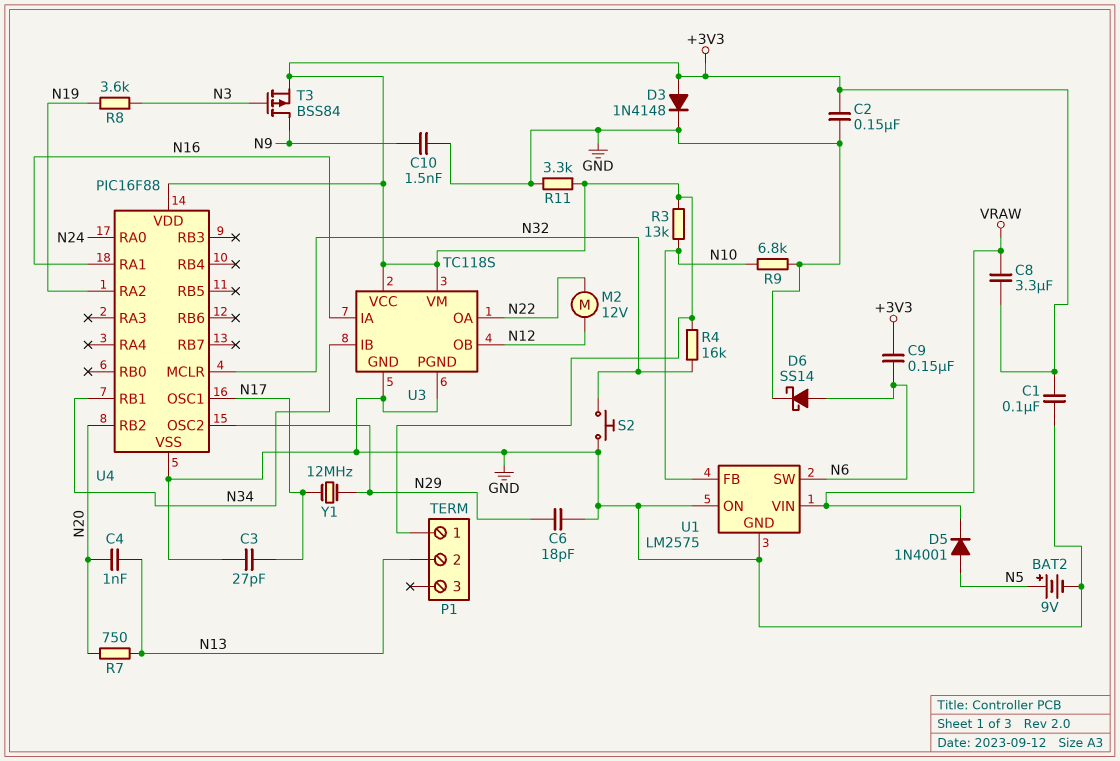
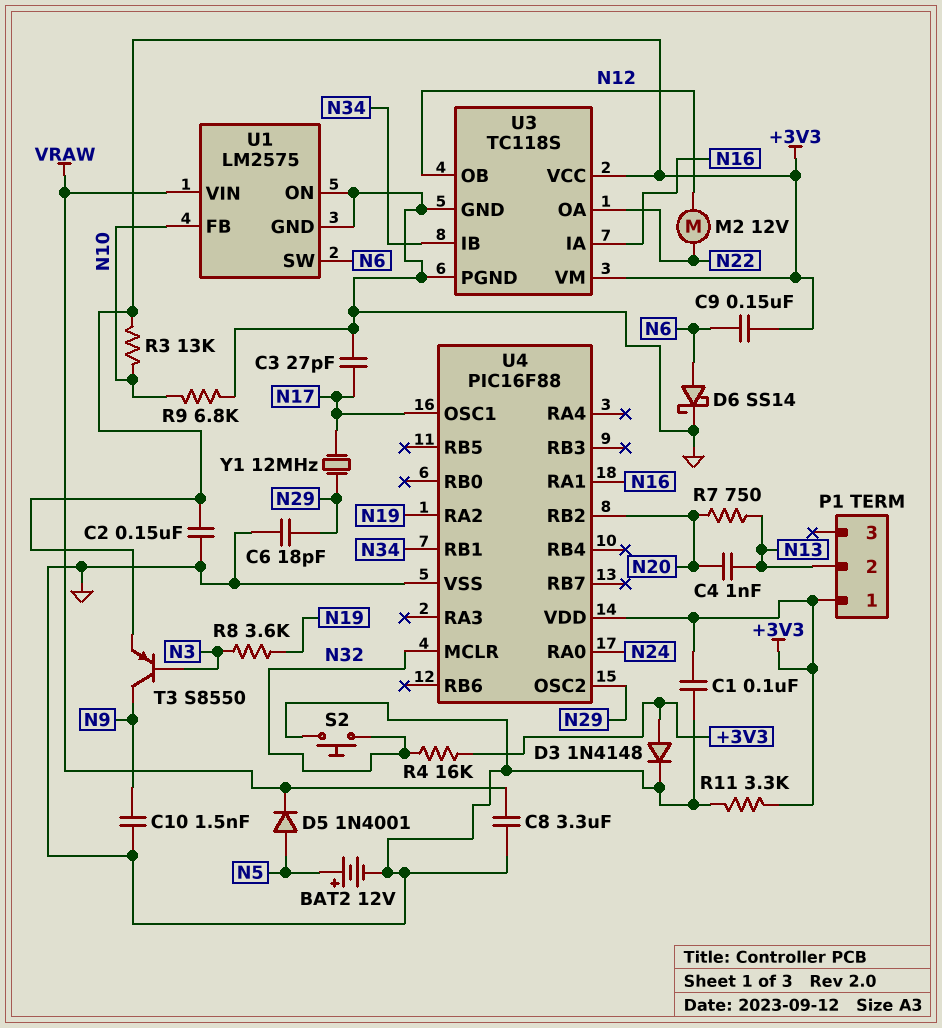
BAT2: 9V (plus N5, minus GND) -> 12V (plus N5, minus GND)
C8: 3.3uF (+3V3, VRAW) -> 3.3uF (GND, VRAW)
T3: PMOS BSS84 (G N3, D N9, S +3V3) -> PNP S8550 (B N3, C N9, E +3V3)

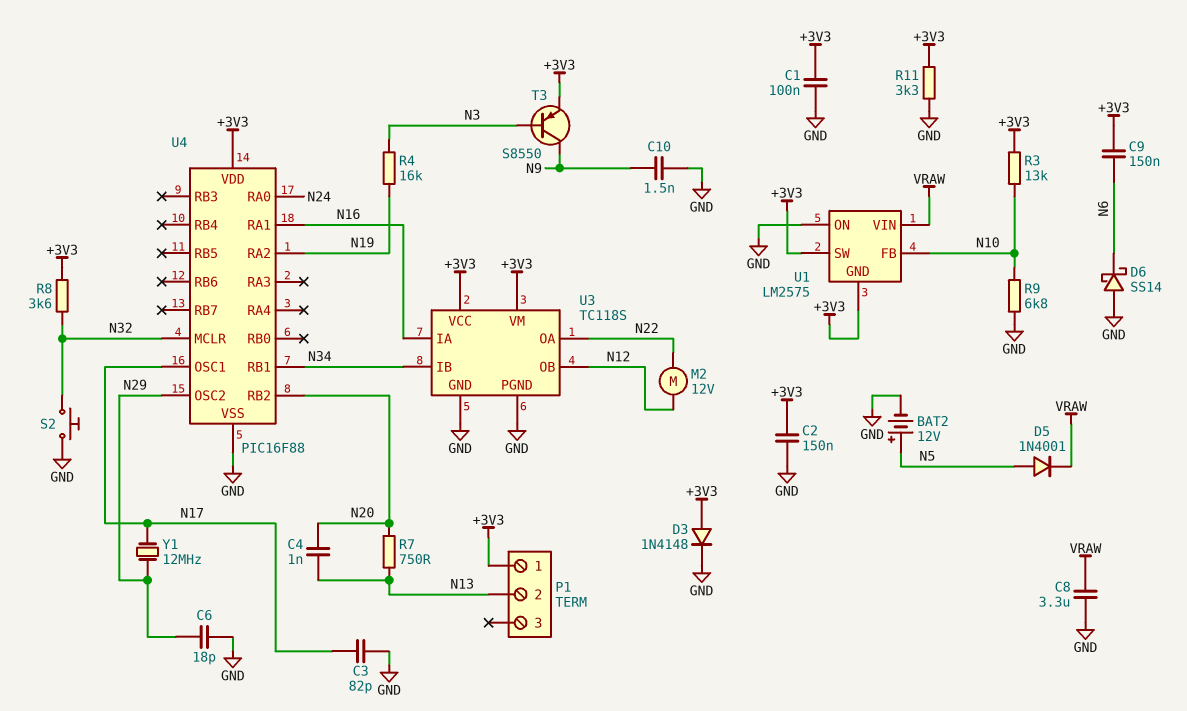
C3: 27pF (GND, N17) -> 82pF (GND, N17)
D6: schottky SS14 (A N6, K GND) -> schottky SS14 (A GND, K N6)
R4: 16k (+3V3, N32) -> 16k (N3, N19)
R8: 3.6k (N3, N19) -> 3.6k (+3V3, N32)
U1 pin GND: GND -> +3V3
U1 pin SW: N6 -> +3V3

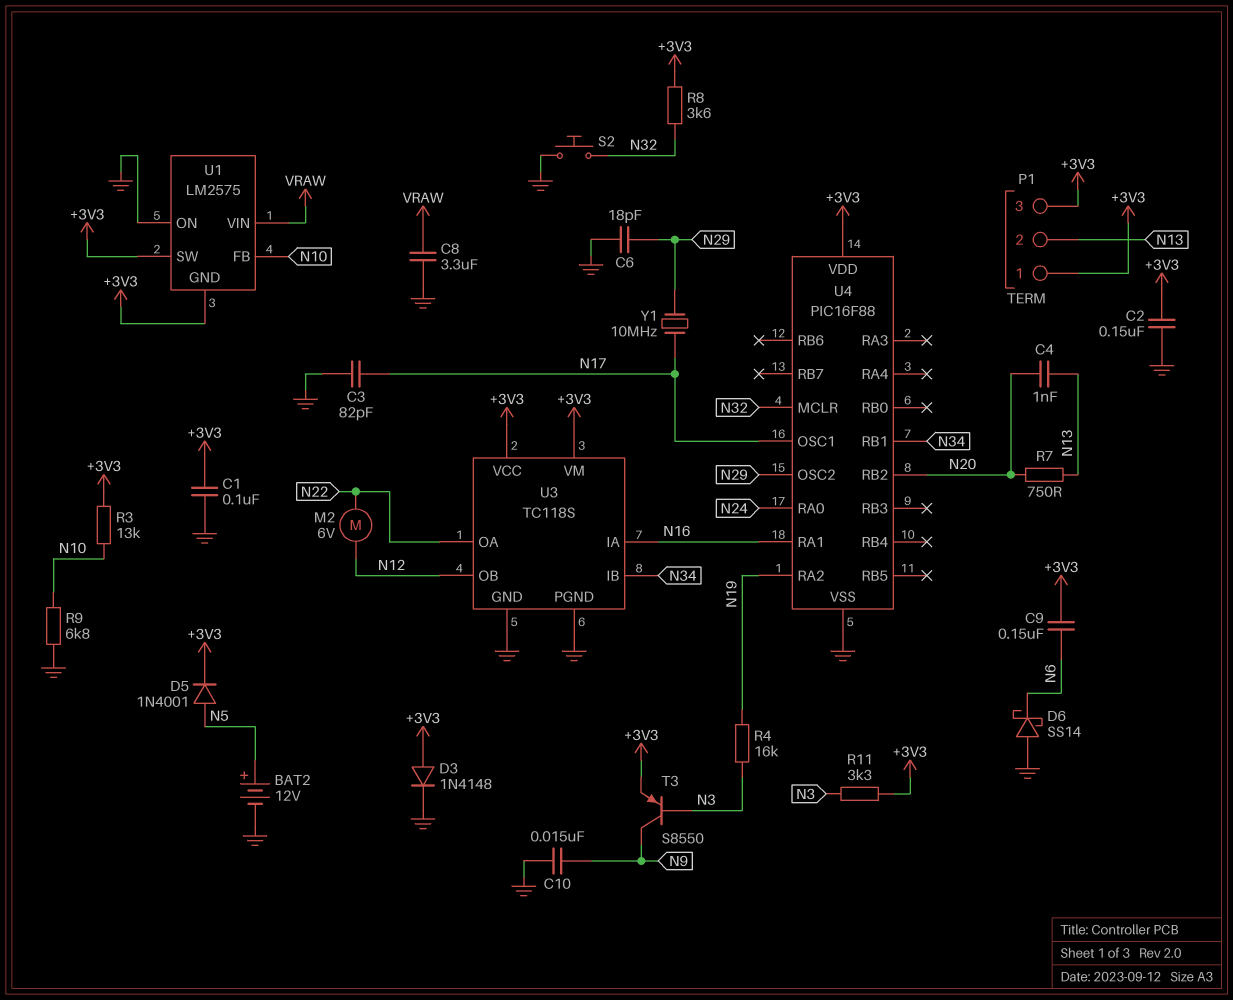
C10: 1.5nF (GND, N9) -> 15nF (GND, N9)
D5: diode 1N4001 (A N5, K VRAW) -> diode 1N4001 (A N5, K +3V3)
M2: motor 12V (N12, N22) -> motor 6V (N12, N22)
P1 pin 3: none -> +3V3
R11: 3.3k (+3V3, GND) -> 3.3k (+3V3, N3)
Y1: 12MHz (N17, N29) -> 10MHz (N17, N29)

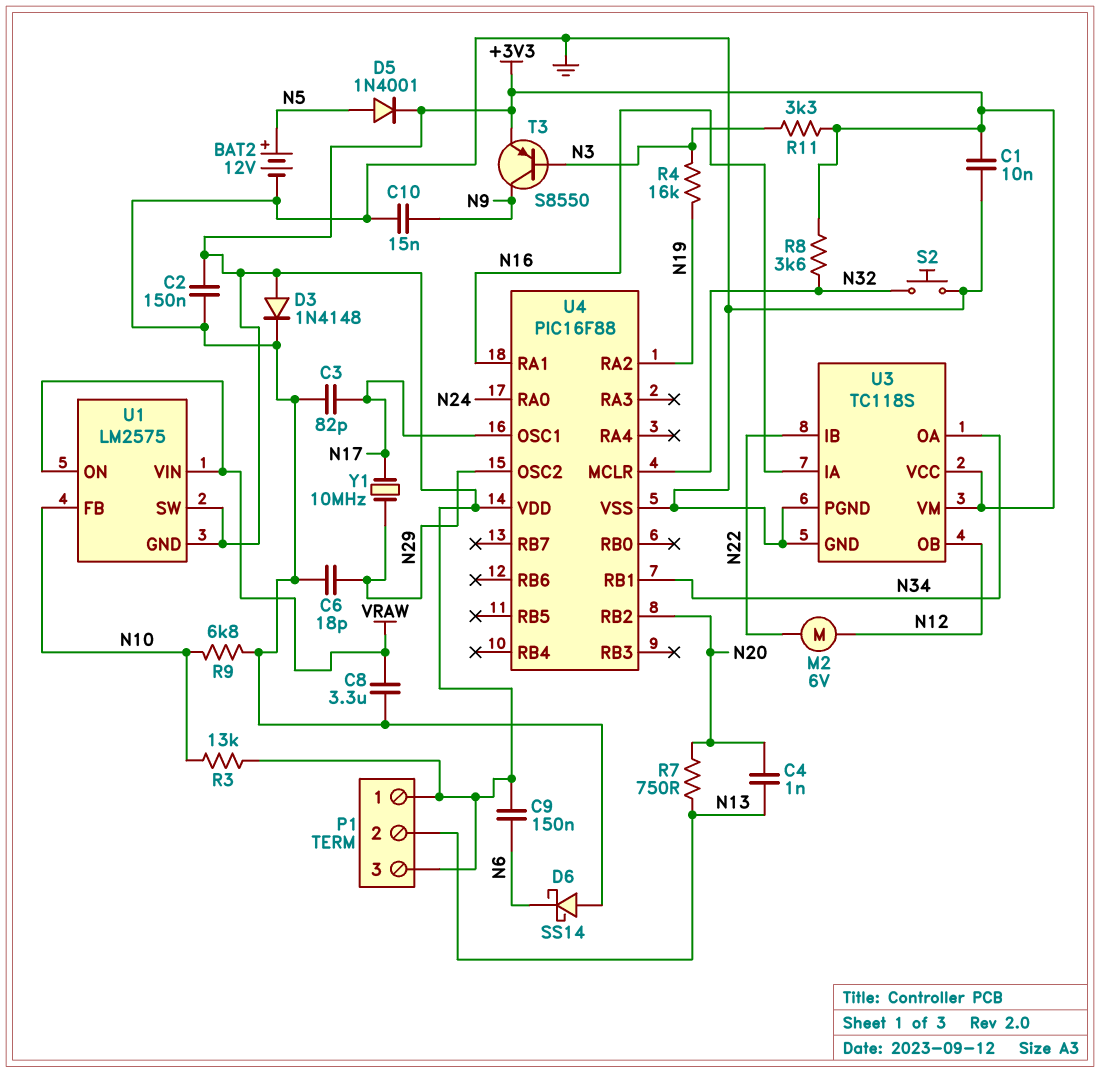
C1: 100nF (+3V3, GND) -> 10nF (+3V3, GND)
U1 pin ON: GND -> VRAW
U3 pin IB: N34 -> N22
U3 pin OA: N22 -> N34

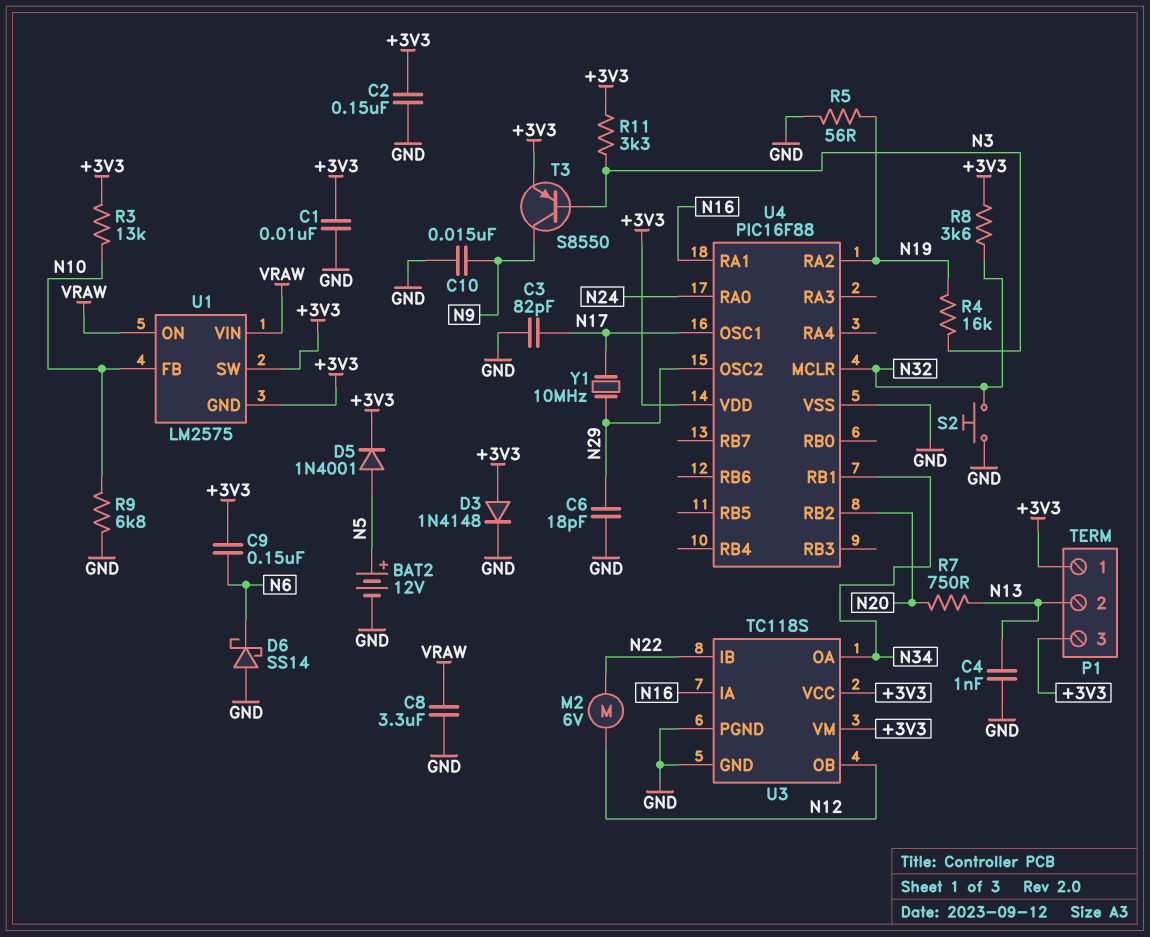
C4: 1nF (N13, N20) -> 1nF (GND, N13)
R5: none -> 56 (GND, N19)

